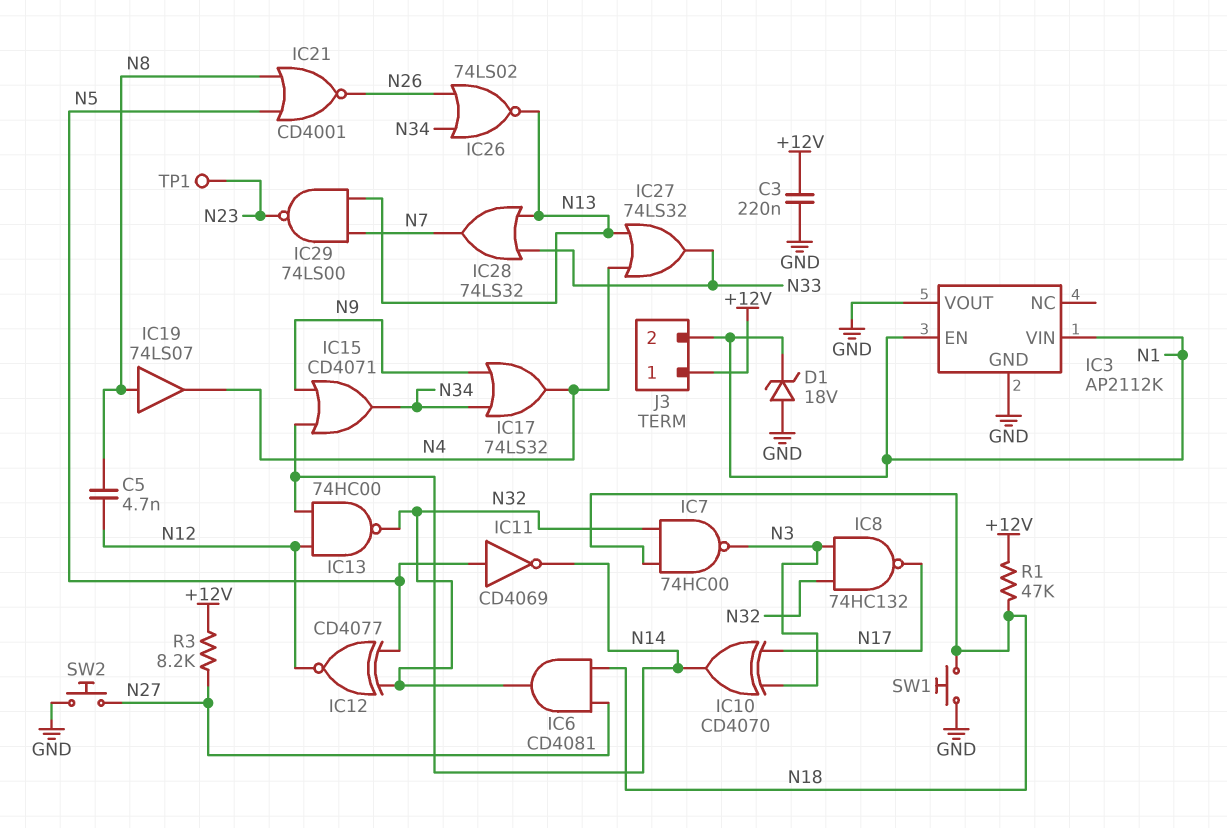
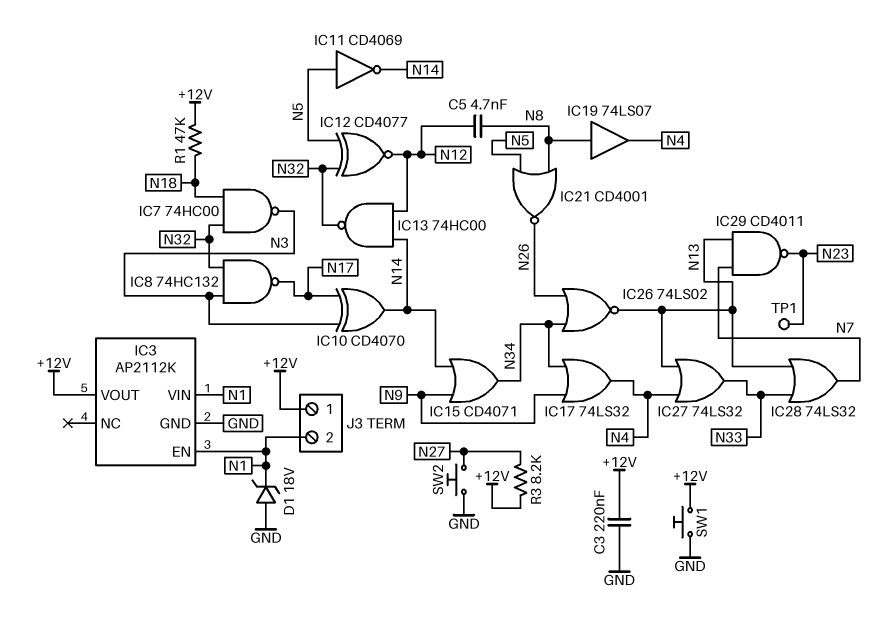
IC3 pin VOUT: GND -> +12V
IC6: AND CD4081 (in N18, in N27, out N32) -> none
IC29: NAND 74LS00 (in N7, in N13, out N23) -> NAND CD4011 (in N7, in N13, out N23)
SW1: button (GND, N18) -> button (+12V, GND)

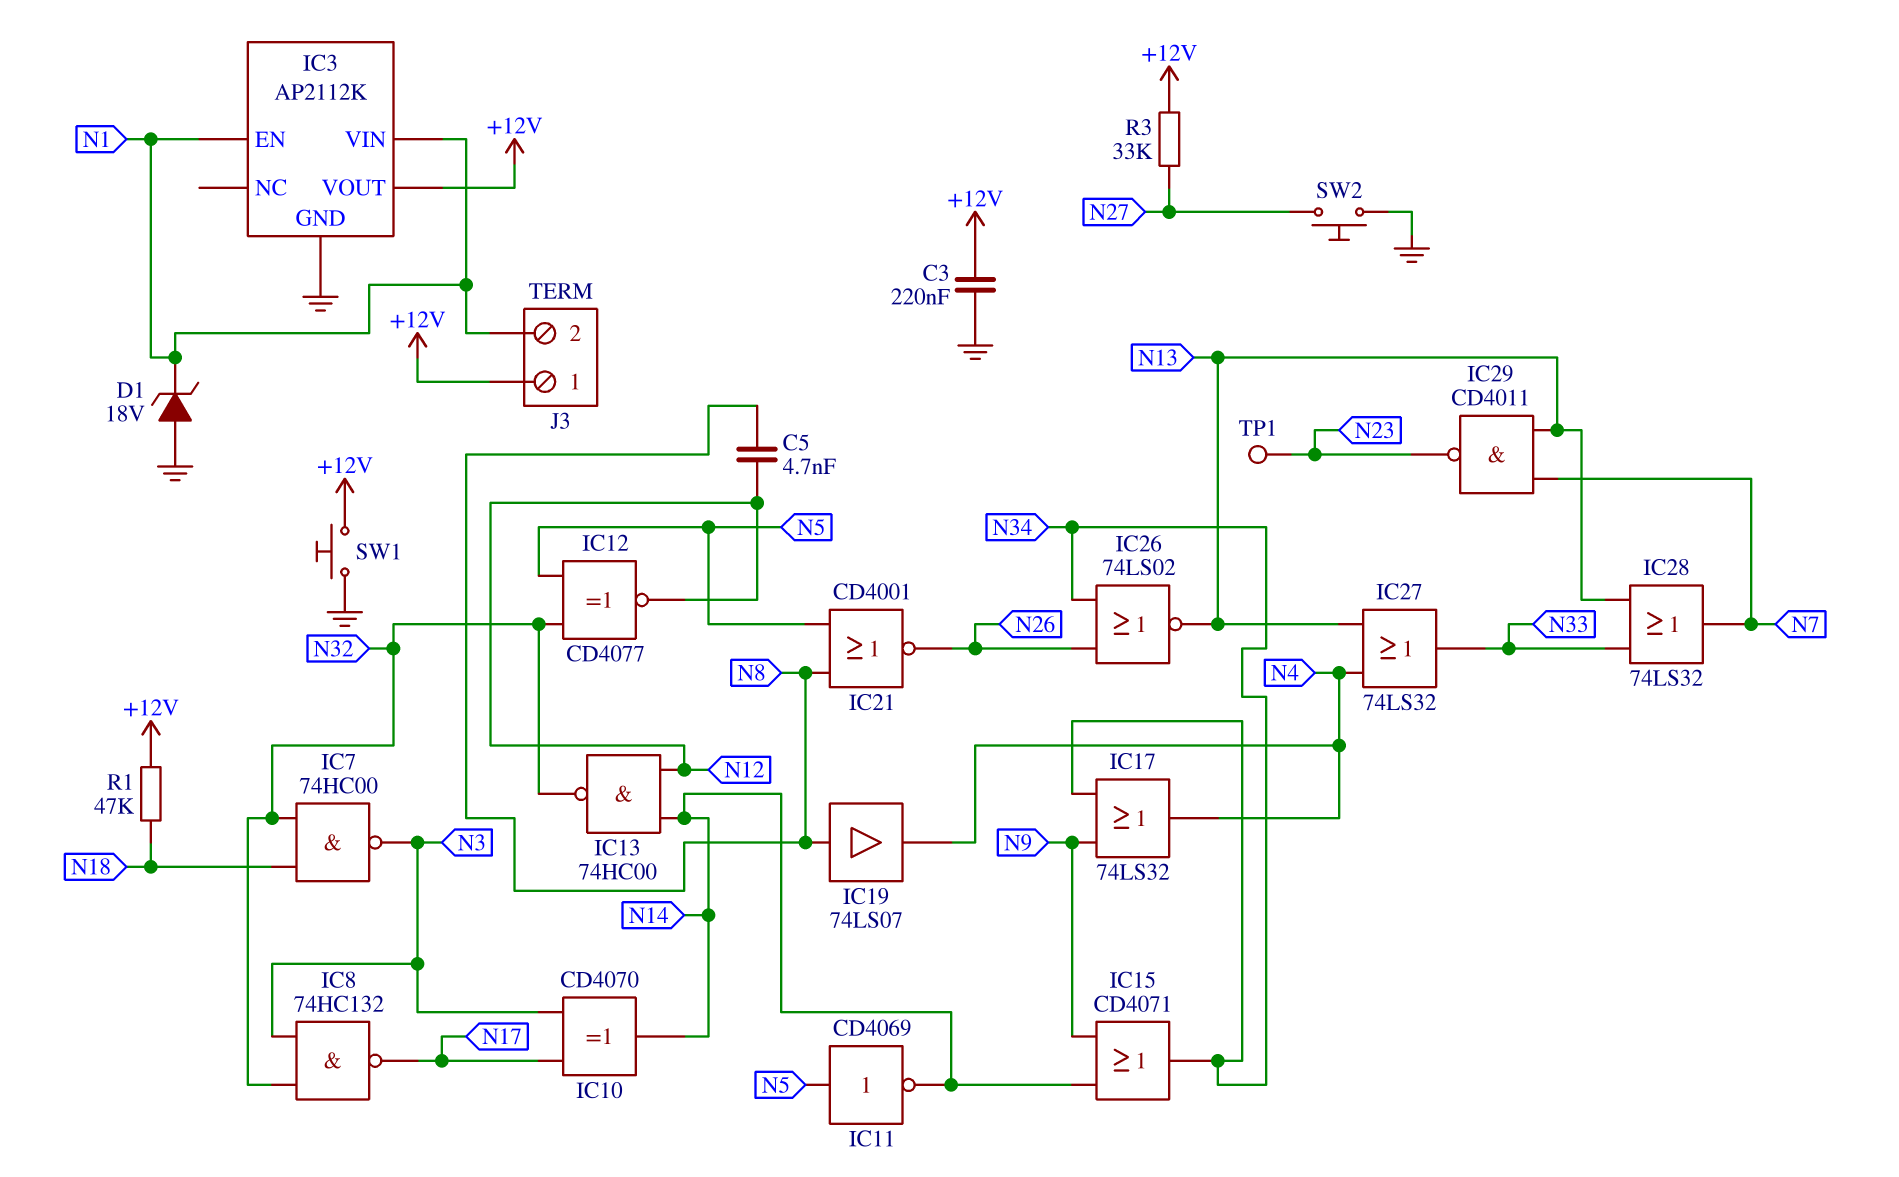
R3: 8.2k (+12V, N27) -> 33k (+12V, N27)

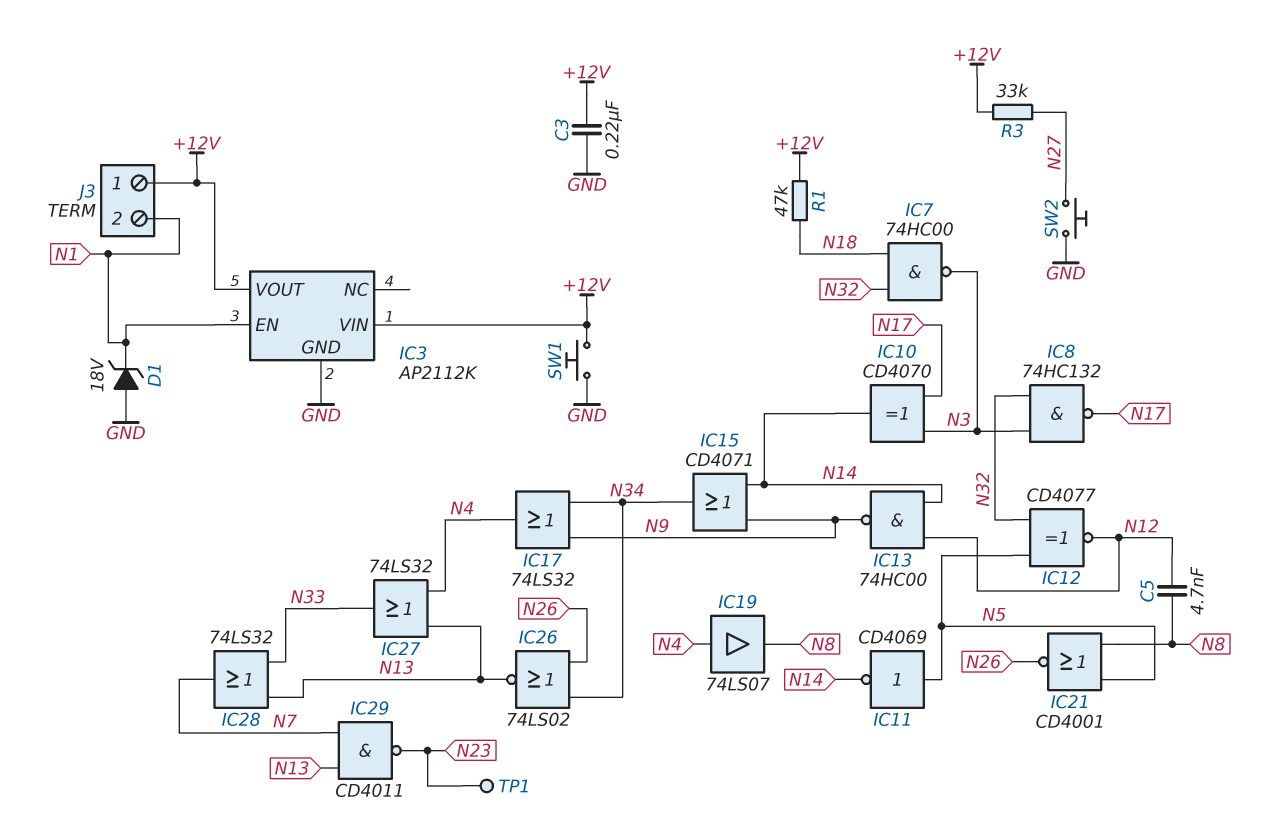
IC3 pin VIN: N1 -> +12V
IC13: NAND 74HC00 (in N12, in N14, out N32) -> NAND 74HC00 (in N12, in N14, out N9)
IC19: buffer 74LS07 (in N8, out N4) -> buffer 74LS07 (in N4, out N8)

